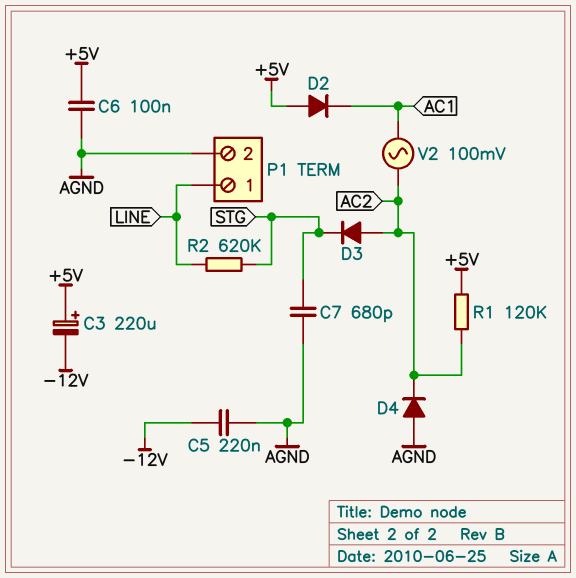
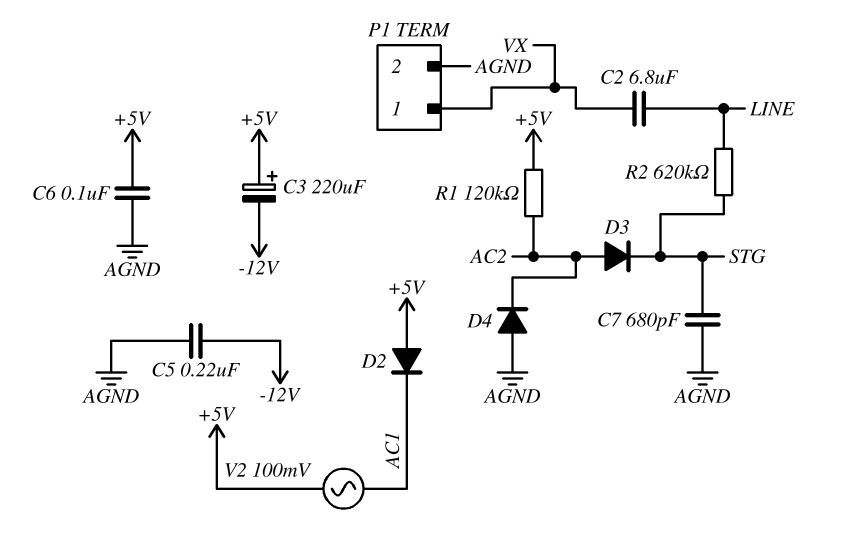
C2: none -> 6.8uF (LINE, VX)
P1 pin 1: LINE -> VX
V2: AC 100mV (AC1, AC2) -> AC 100mV (+5V, AC1)

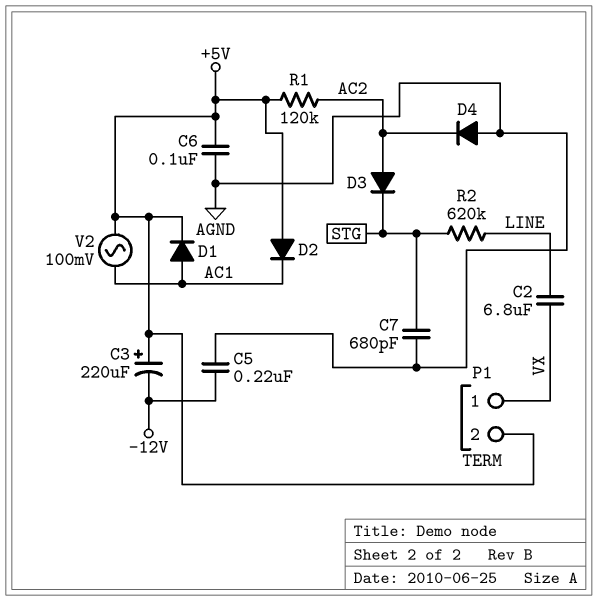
D1: none -> diode (A AC1, K +5V)
P1 pin 2: AGND -> +5V

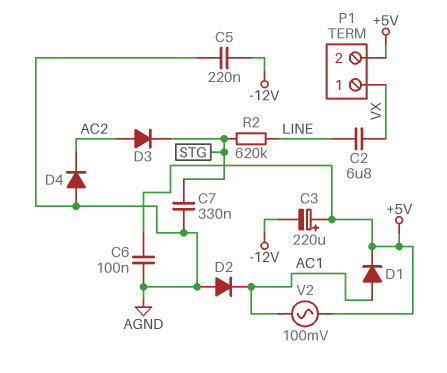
C7: 680pF (AGND, STG) -> 330nF (AGND, STG)
D2: diode (A +5V, K AC1) -> diode (A AGND, K AC1)
R1: 120k (+5V, AC2) -> none

